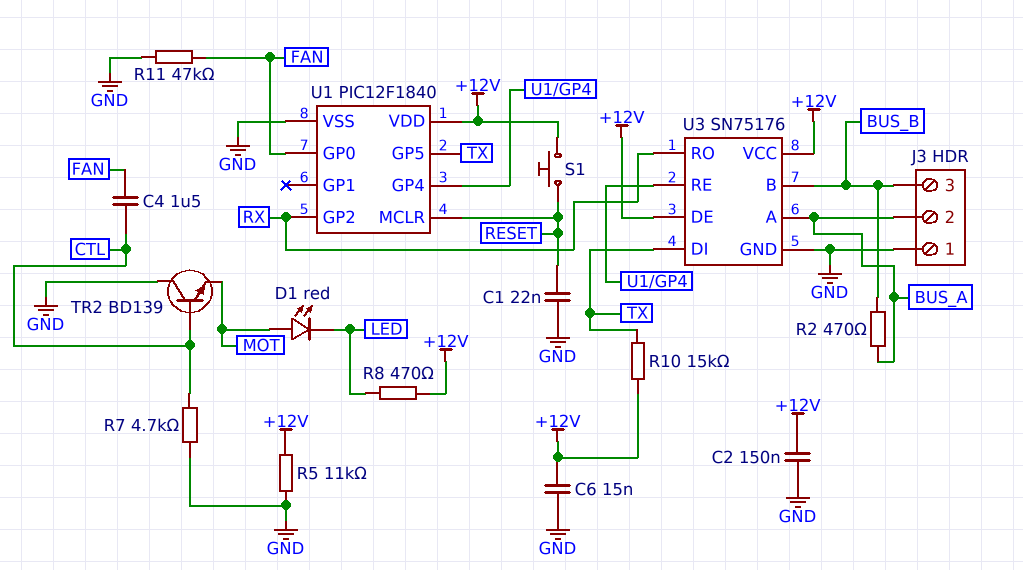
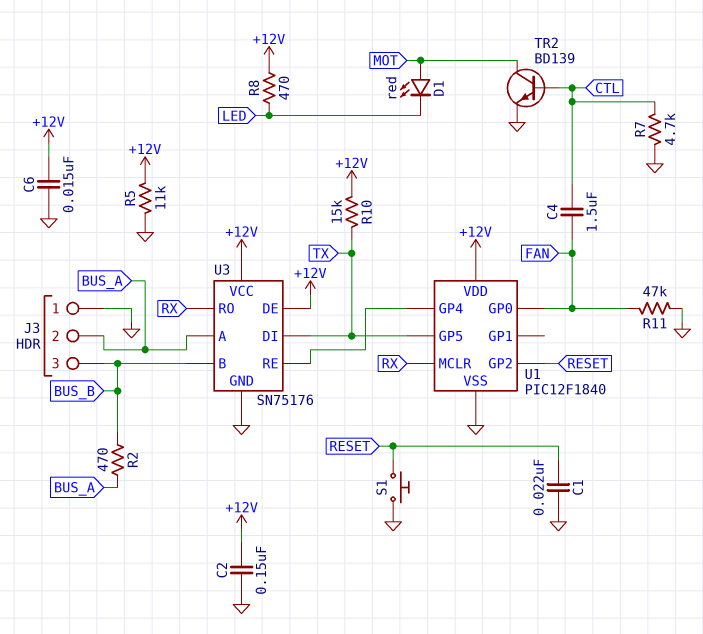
S1: button (+12V, RESET) -> button (GND, RESET)
TR2: NPN BD139 (B CTL, C GND, E MOT) -> NPN BD139 (B CTL, C MOT, E GND)
U1 pin GP2: RX -> RESET
U1 pin MCLR: RESET -> RX

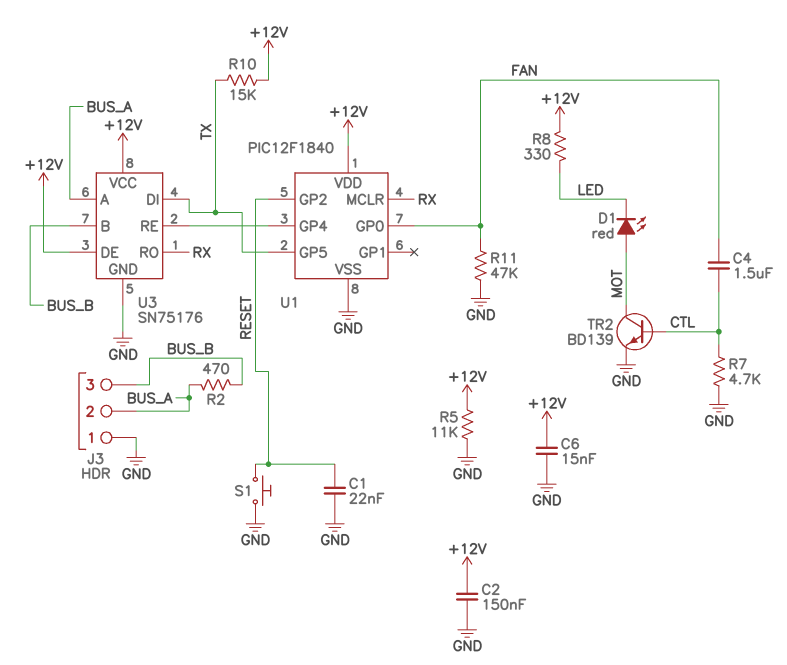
R8: 470 (+12V, LED) -> 330 (+12V, LED)

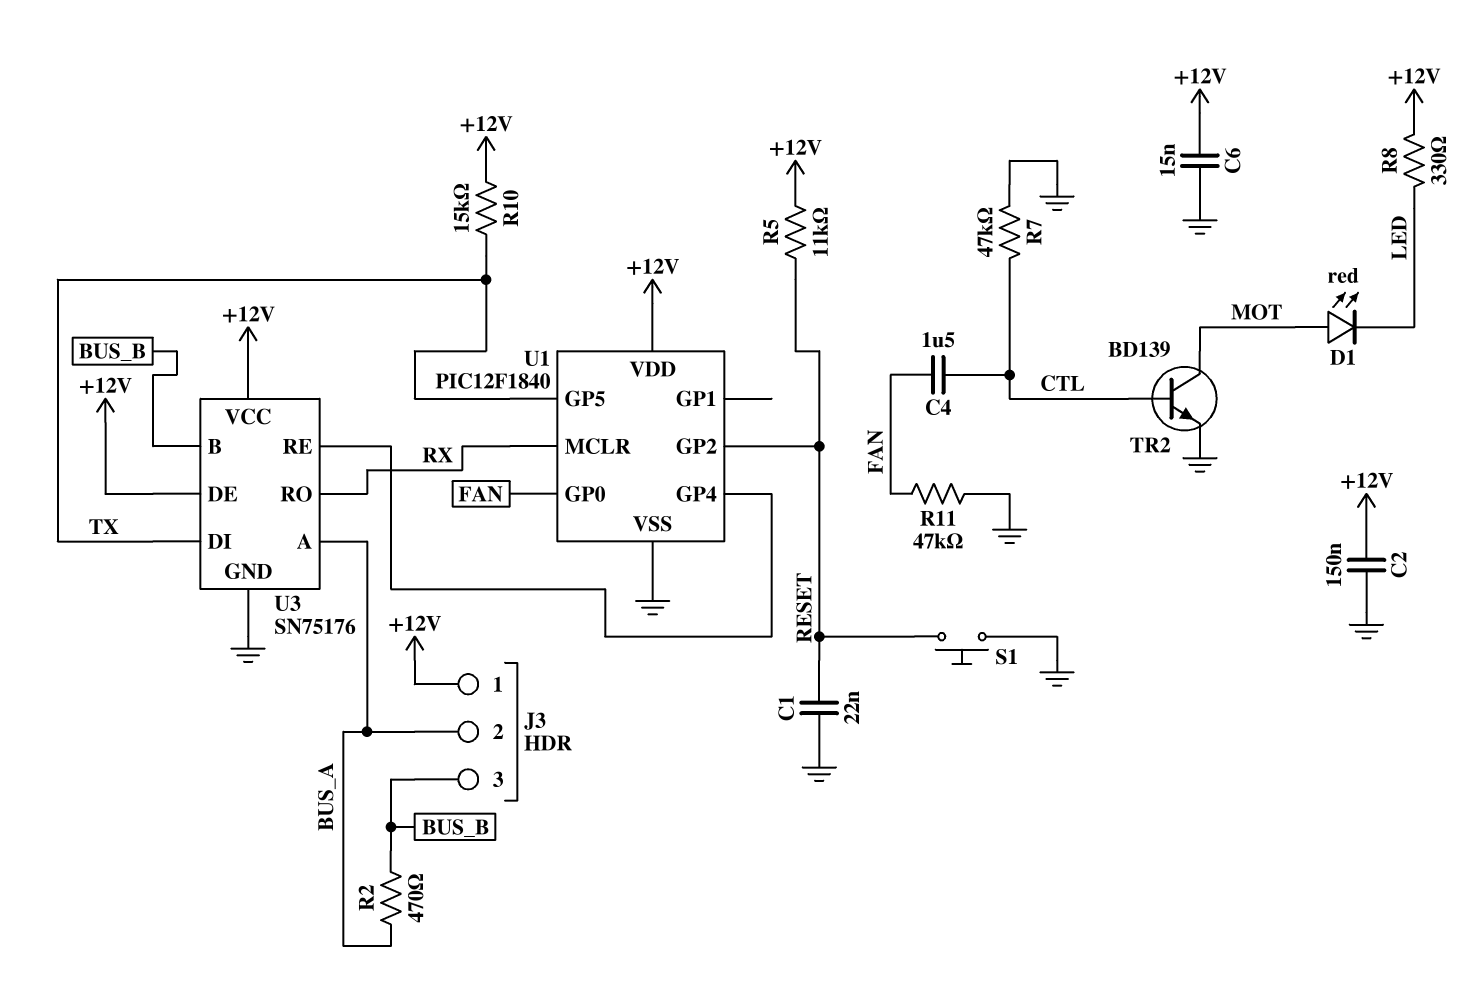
J3 pin 1: GND -> +12V
R5: 11k (+12V, GND) -> 11k (+12V, RESET)
R7: 4.7k (CTL, GND) -> 47k (CTL, GND)

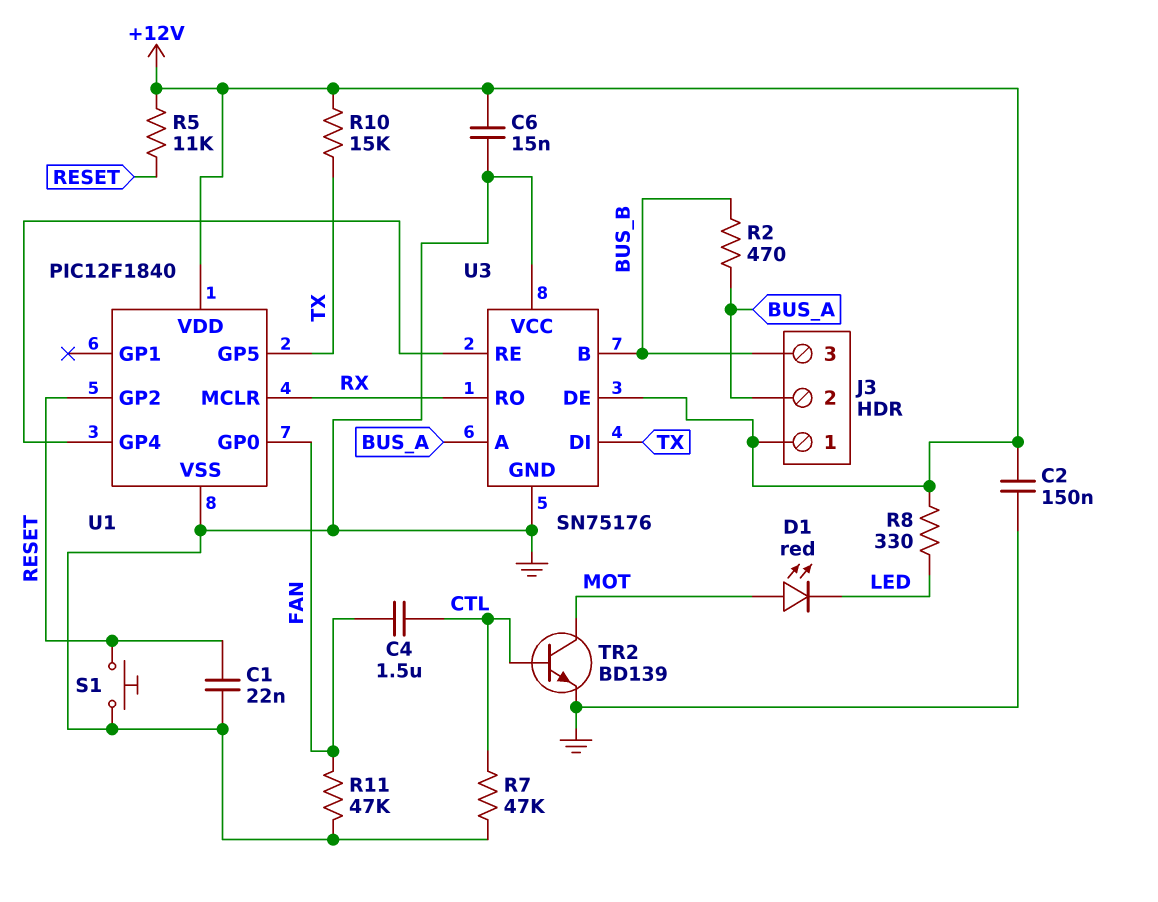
U3 pin VCC: +12V -> GND

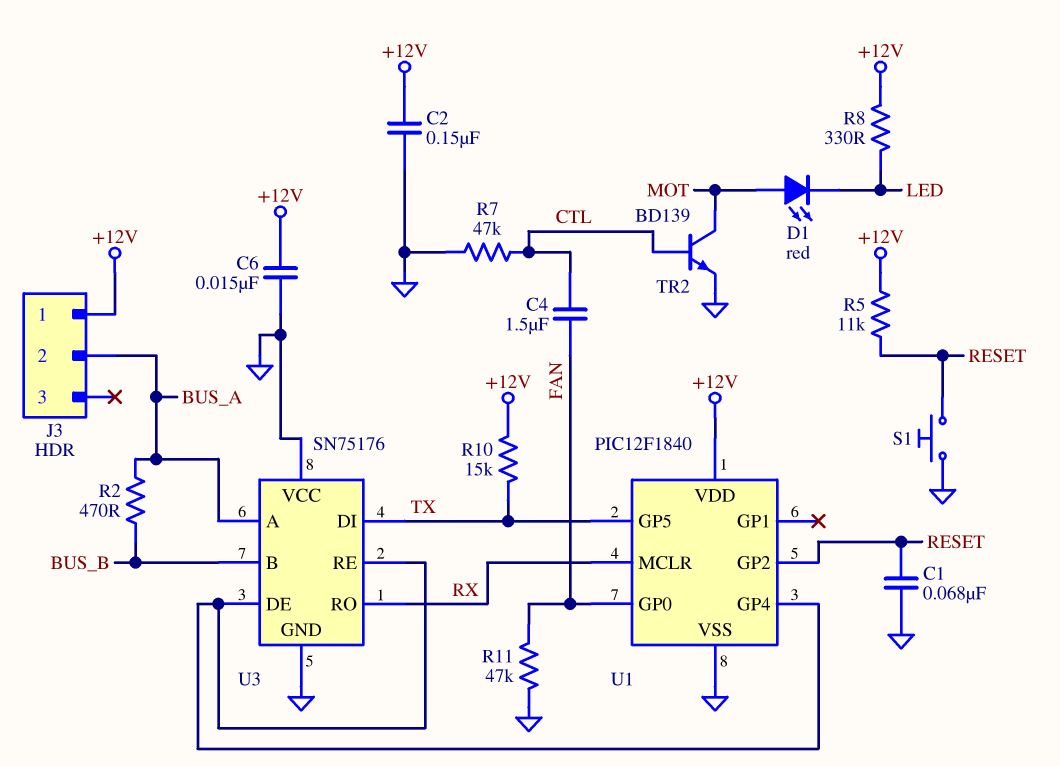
C1: 22nF (GND, RESET) -> 68nF (GND, RESET)
J3 pin 3: BUS_B -> none
U3 pin DE: +12V -> U1/GP4

